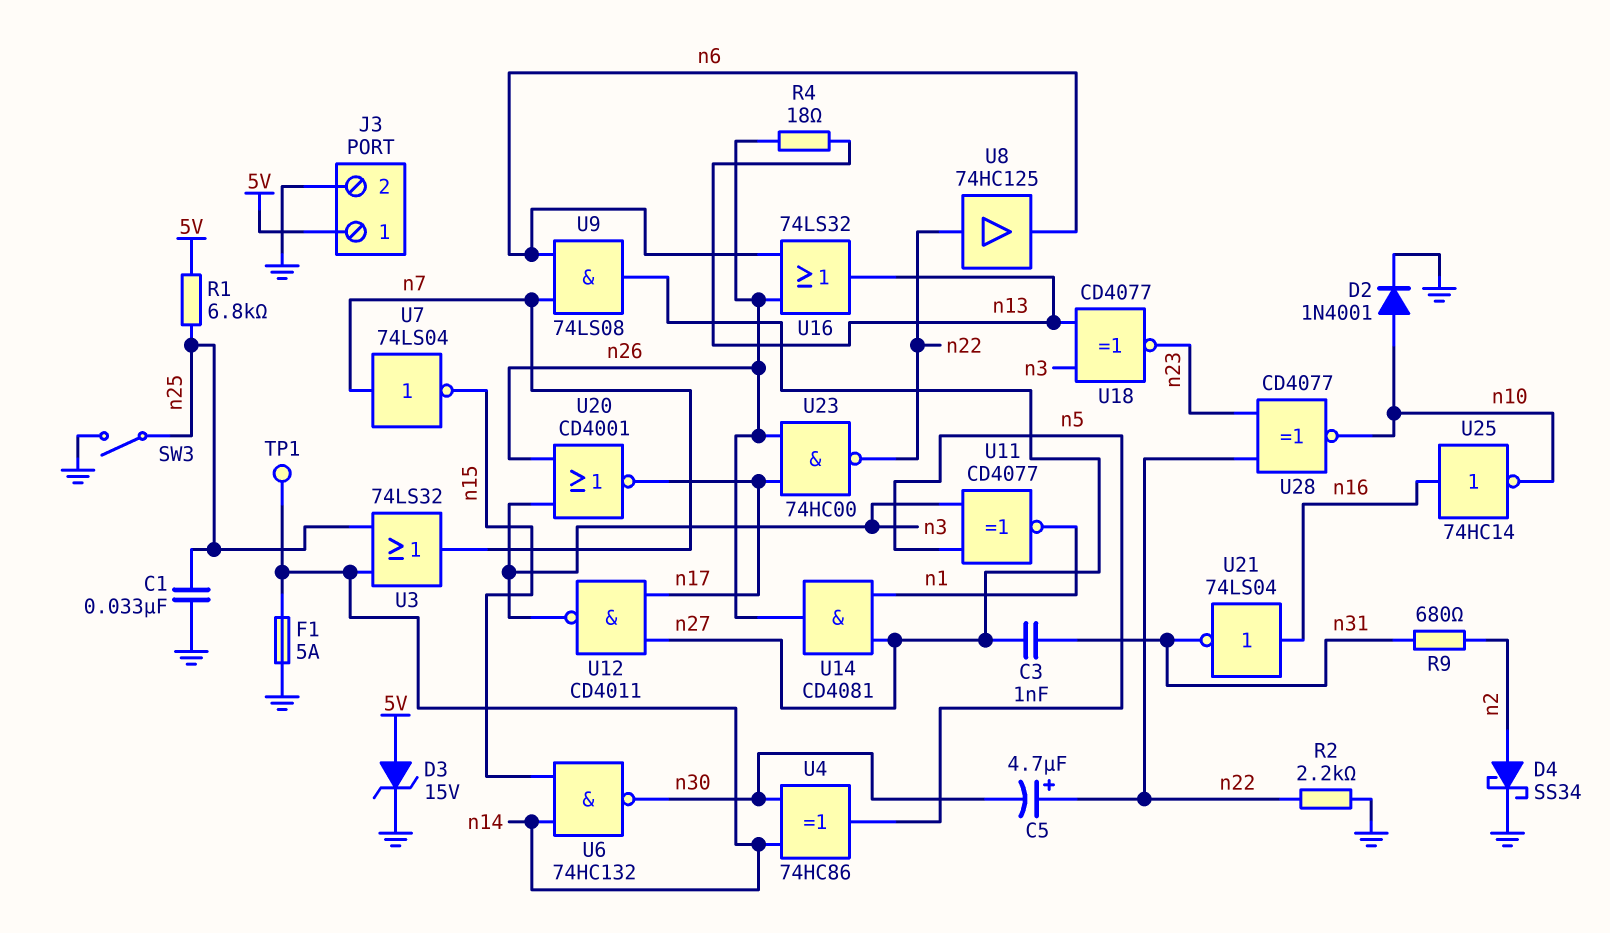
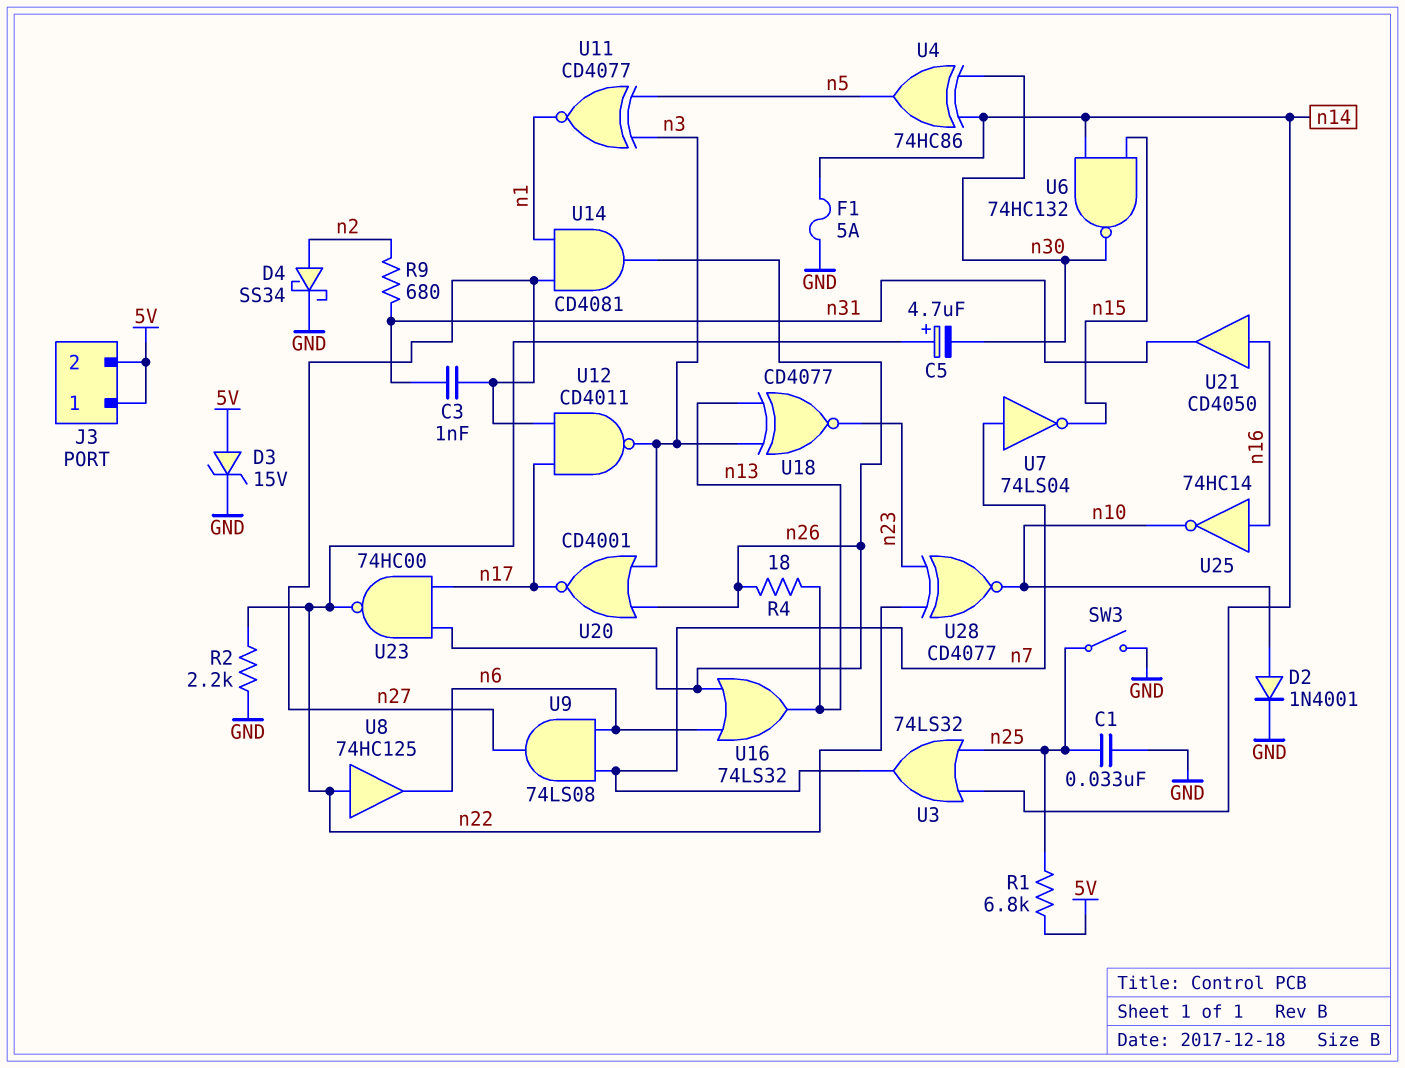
J3 pin 2: GND -> 5V
TP1: test point (n14) -> none
U21: NOT 74LS04 (in n16, out n31) -> buffer CD4050 (in n16, out n31)

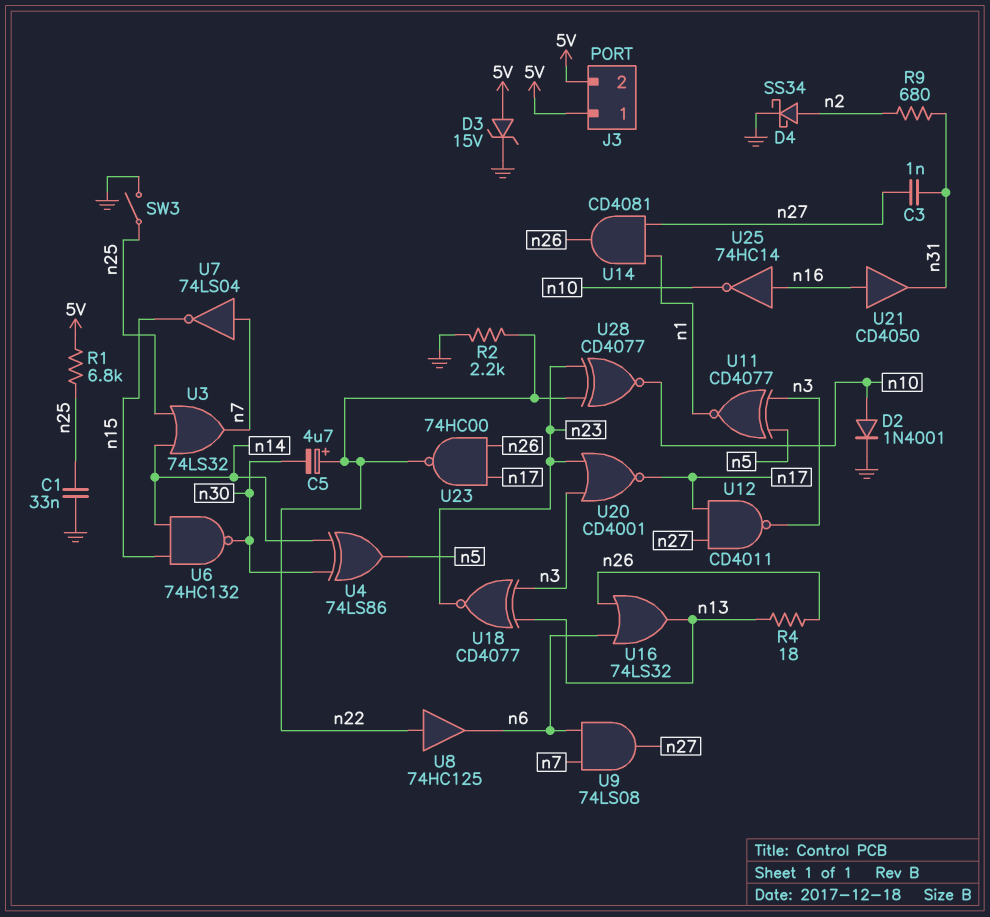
F1: 5A (GND, n14) -> none
U4: XOR 74HC86 (in n14, in n30, out n5) -> XOR 74LS86 (in n14, in n30, out n5)
U20: NOR CD4001 (in n3, in n26, out n17) -> NOR CD4001 (in n3, in n23, out n17)

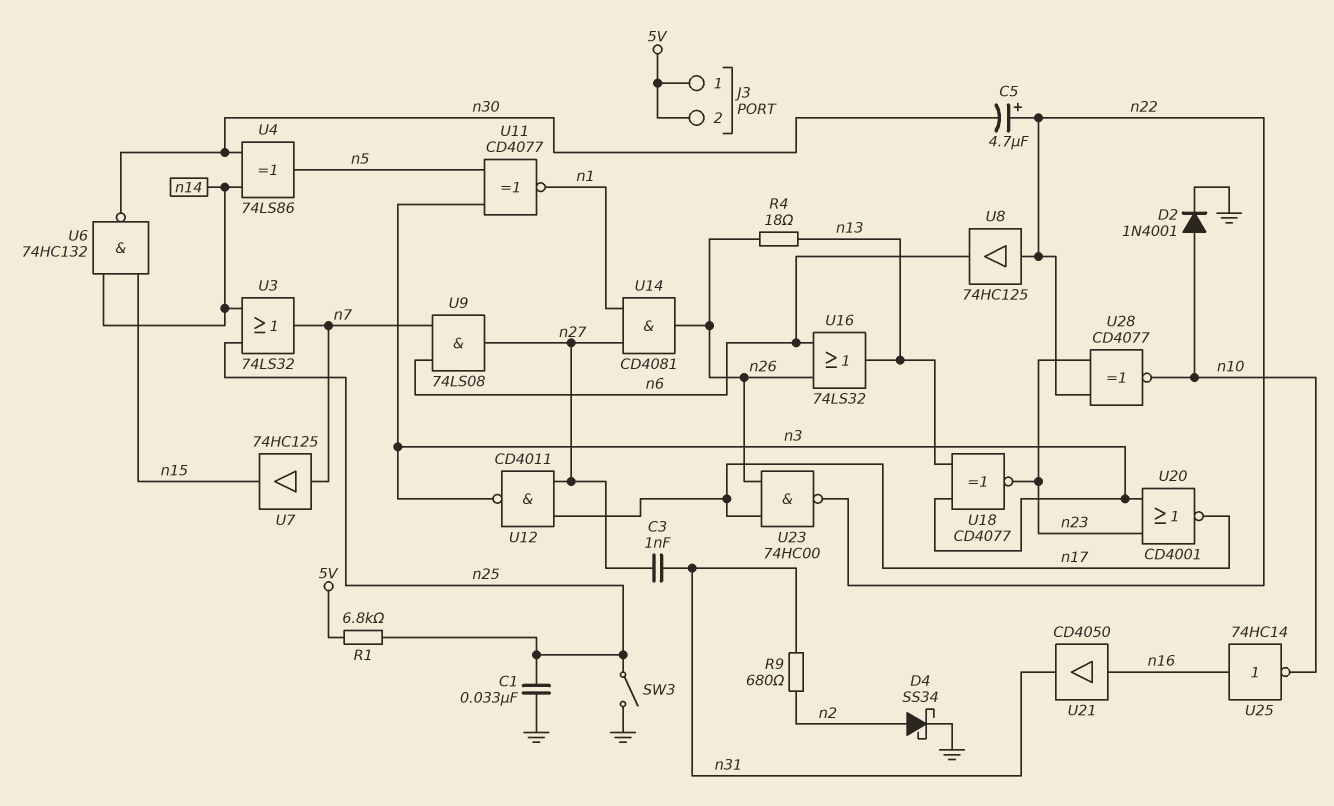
D3: zener 15V (A 5V, K GND) -> none
R2: 2.2k (GND, n22) -> none
U7: NOT 74LS04 (in n7, out n15) -> buffer 74HC125 (in n7, out n15)

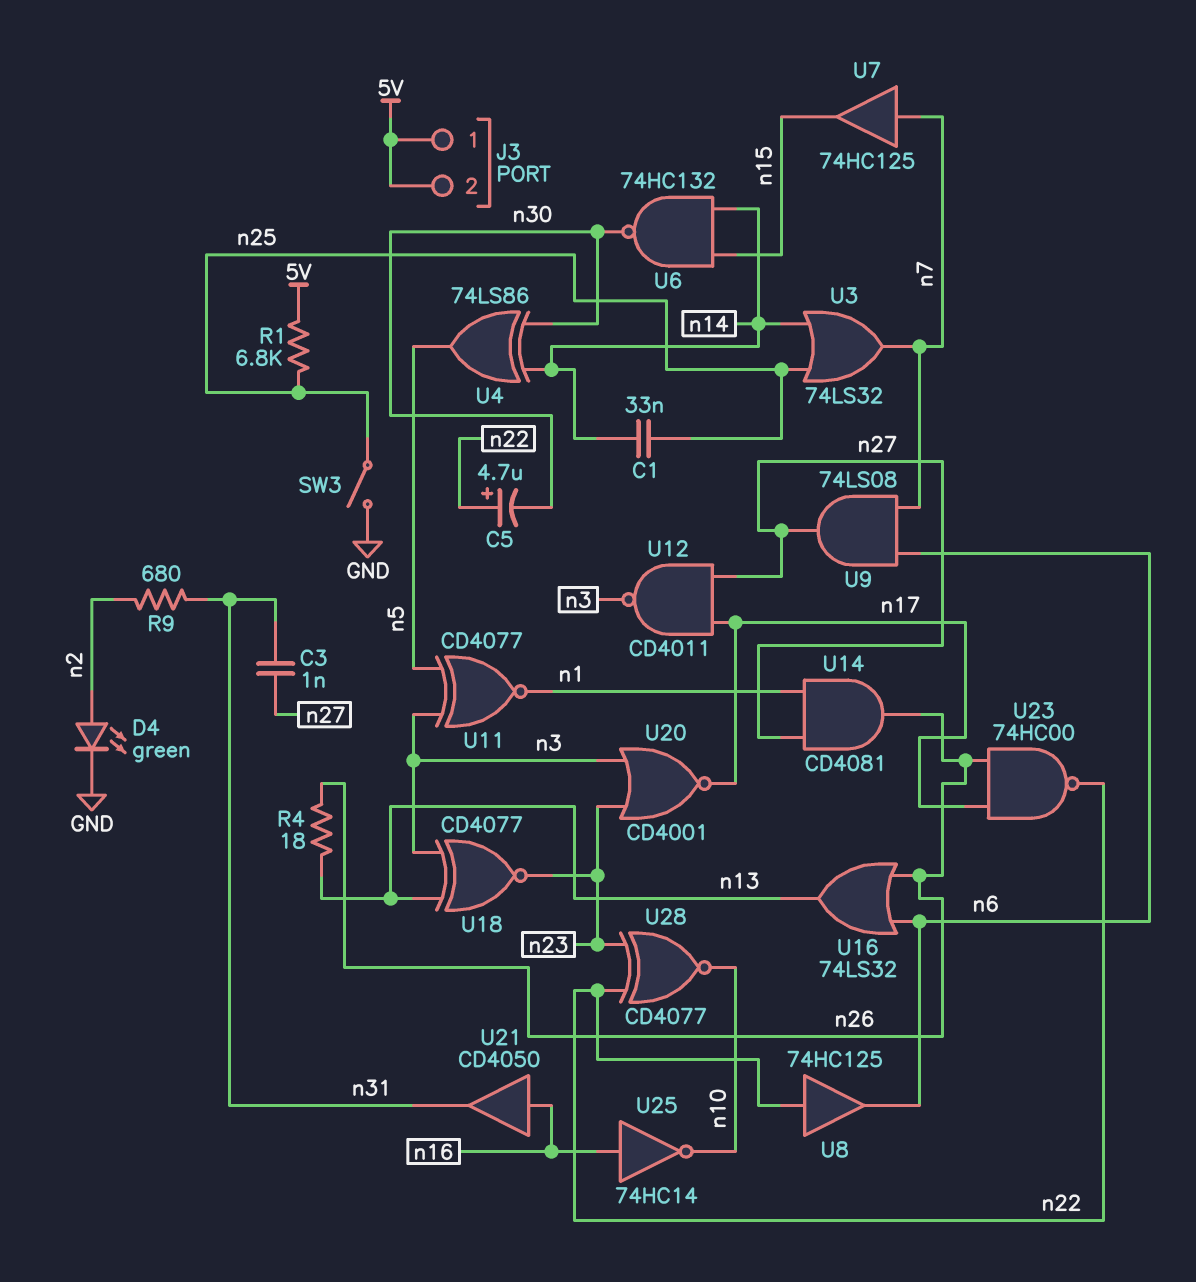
C1: 33nF (GND, n25) -> 33nF (n14, n25)
D2: diode 1N4001 (A n10, K GND) -> none
D4: schottky SS34 (A n2, K GND) -> LED green (A n2, K GND)

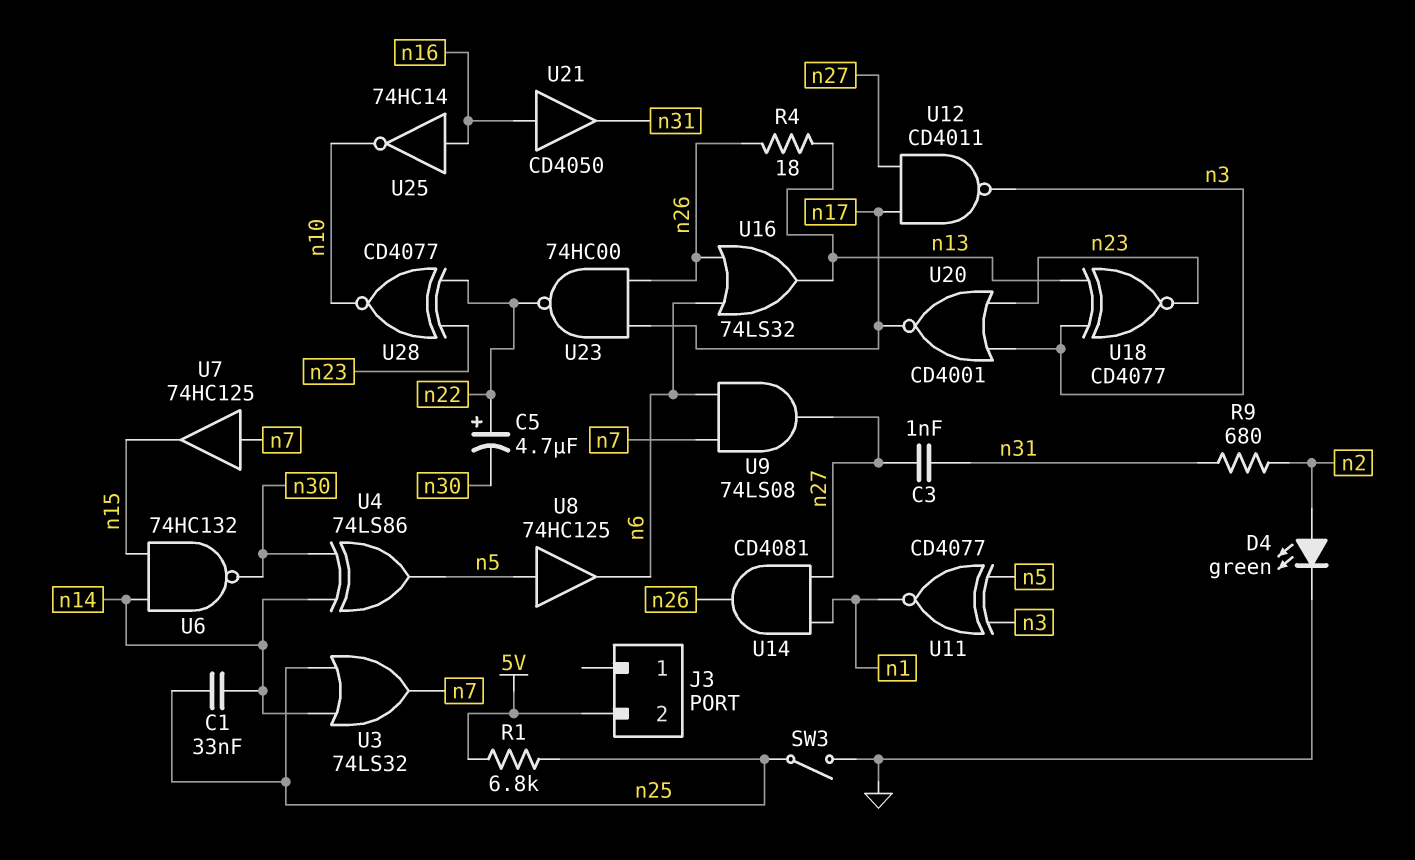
J3 pin 1: 5V -> none
U8: buffer 74HC125 (in n22, out n6) -> buffer 74HC125 (in n5, out n6)

